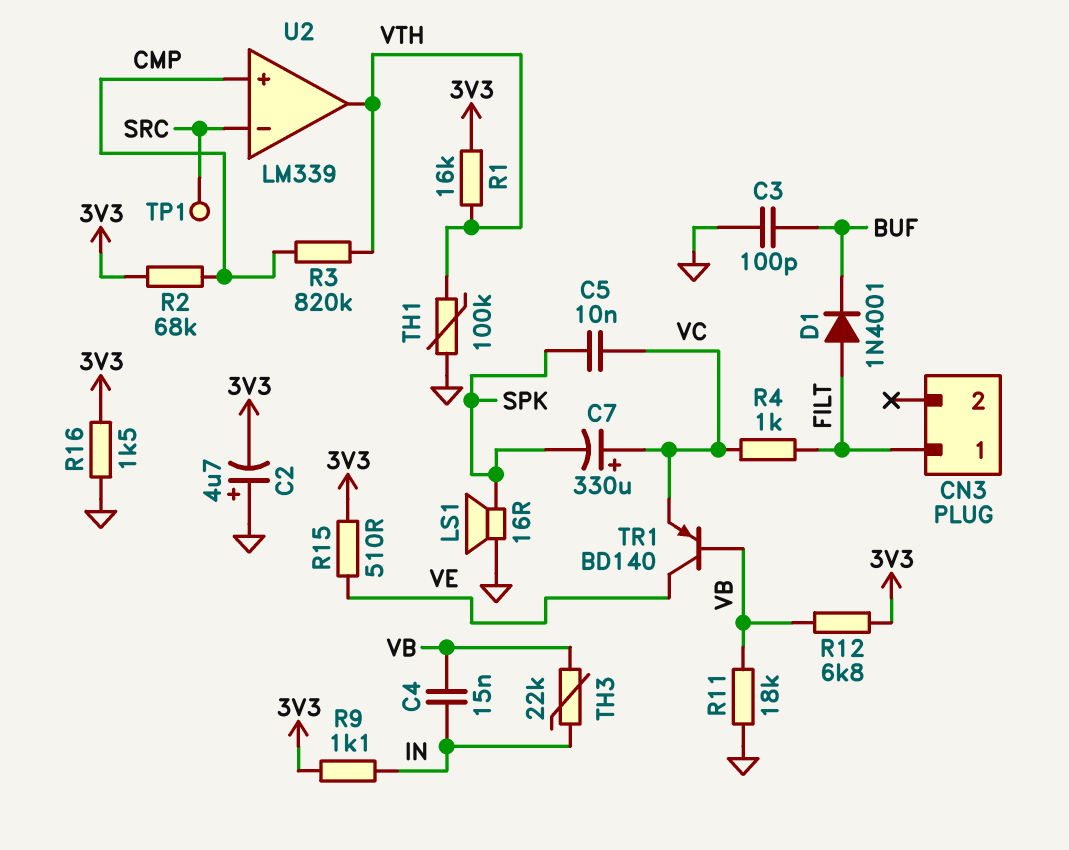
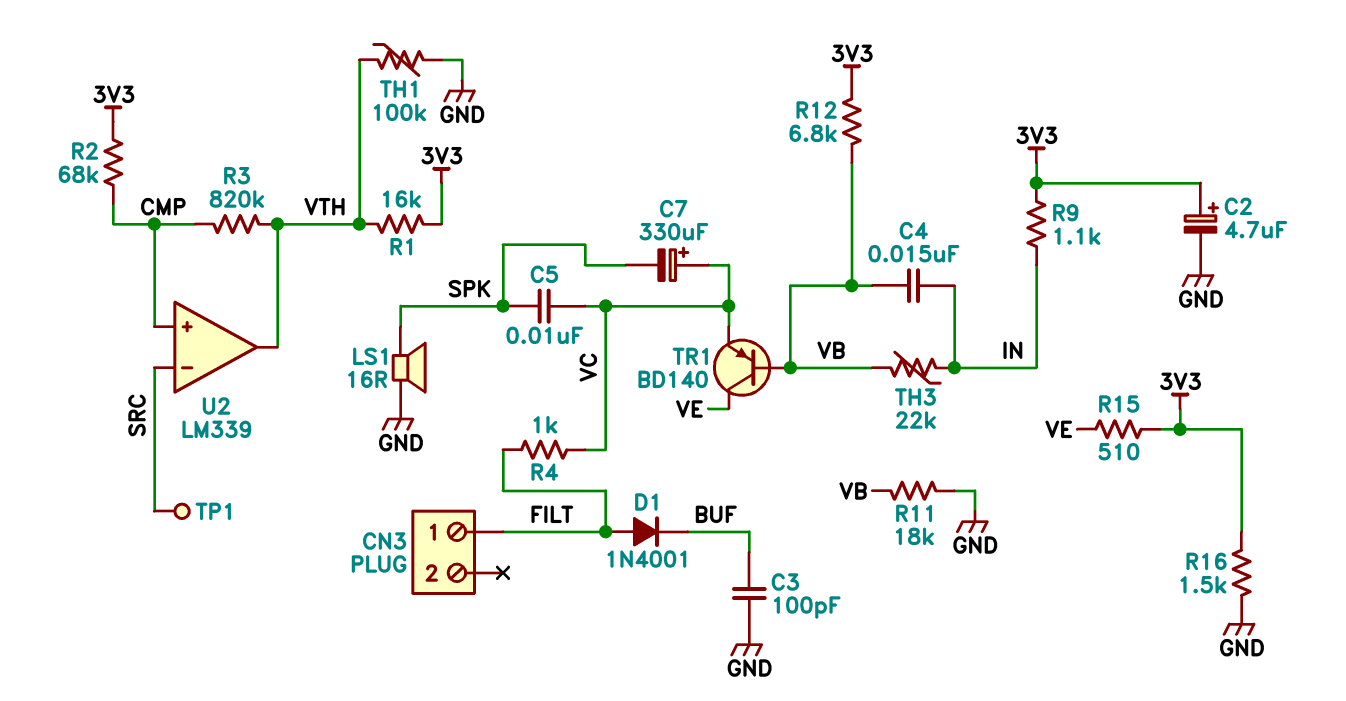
C2: 4.7uF (plus GND, minus 3V3) -> 4.7uF (plus 3V3, minus GND)

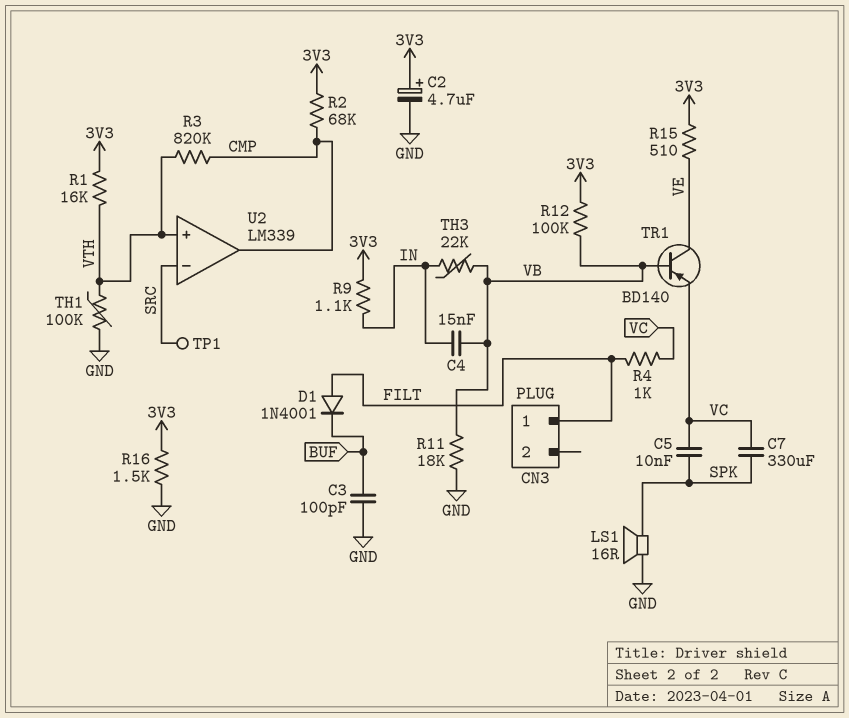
C7: 330uF (plus VC, minus SPK) -> 330uF (SPK, VC)
R12: 6.8k (3V3, VB) -> 100k (3V3, VB)
U2 pin in+: CMP -> VTH
U2 pin out: VTH -> CMP

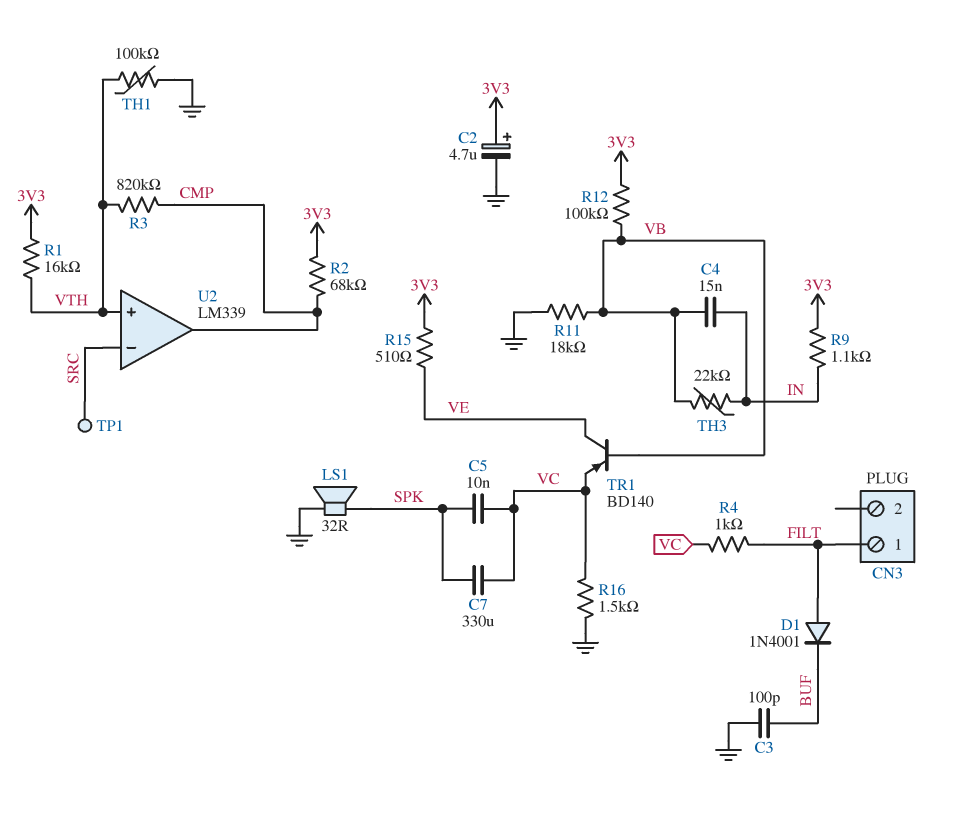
LS1: speaker 16R (GND, SPK) -> speaker 32R (GND, SPK)
R16: 1.5k (3V3, GND) -> 1.5k (GND, VC)

